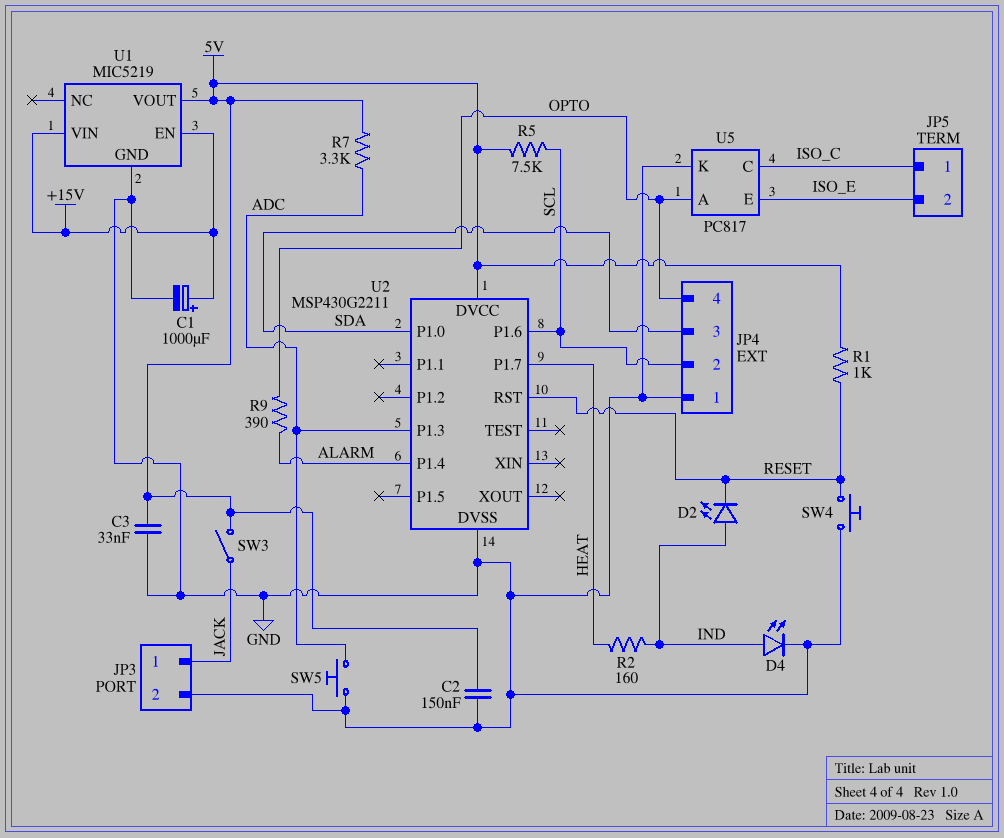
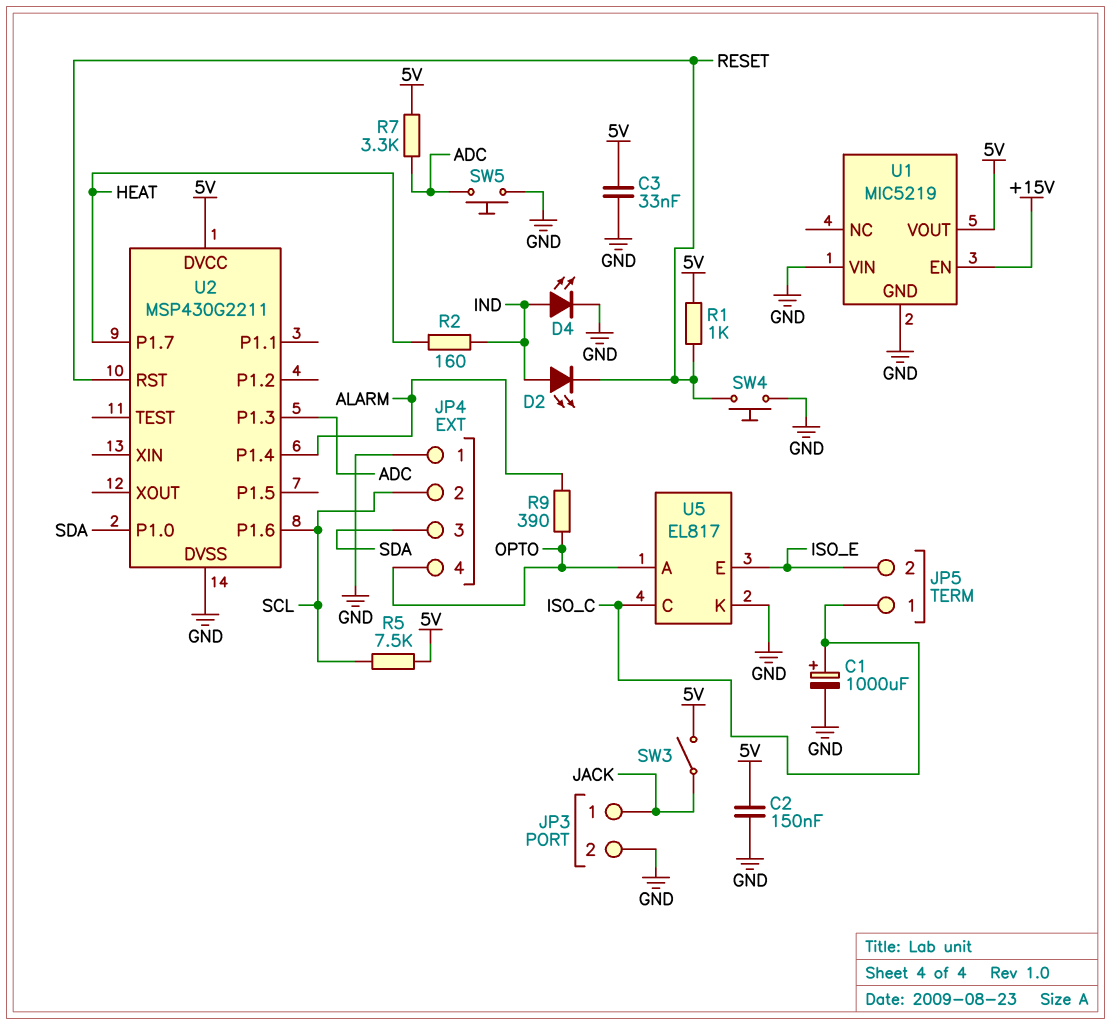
C1: 1000uF (plus +15V, minus GND) -> 1000uF (plus ISO_C, minus GND)
U1 pin VIN: +15V -> GND
U5: PC817 -> EL817

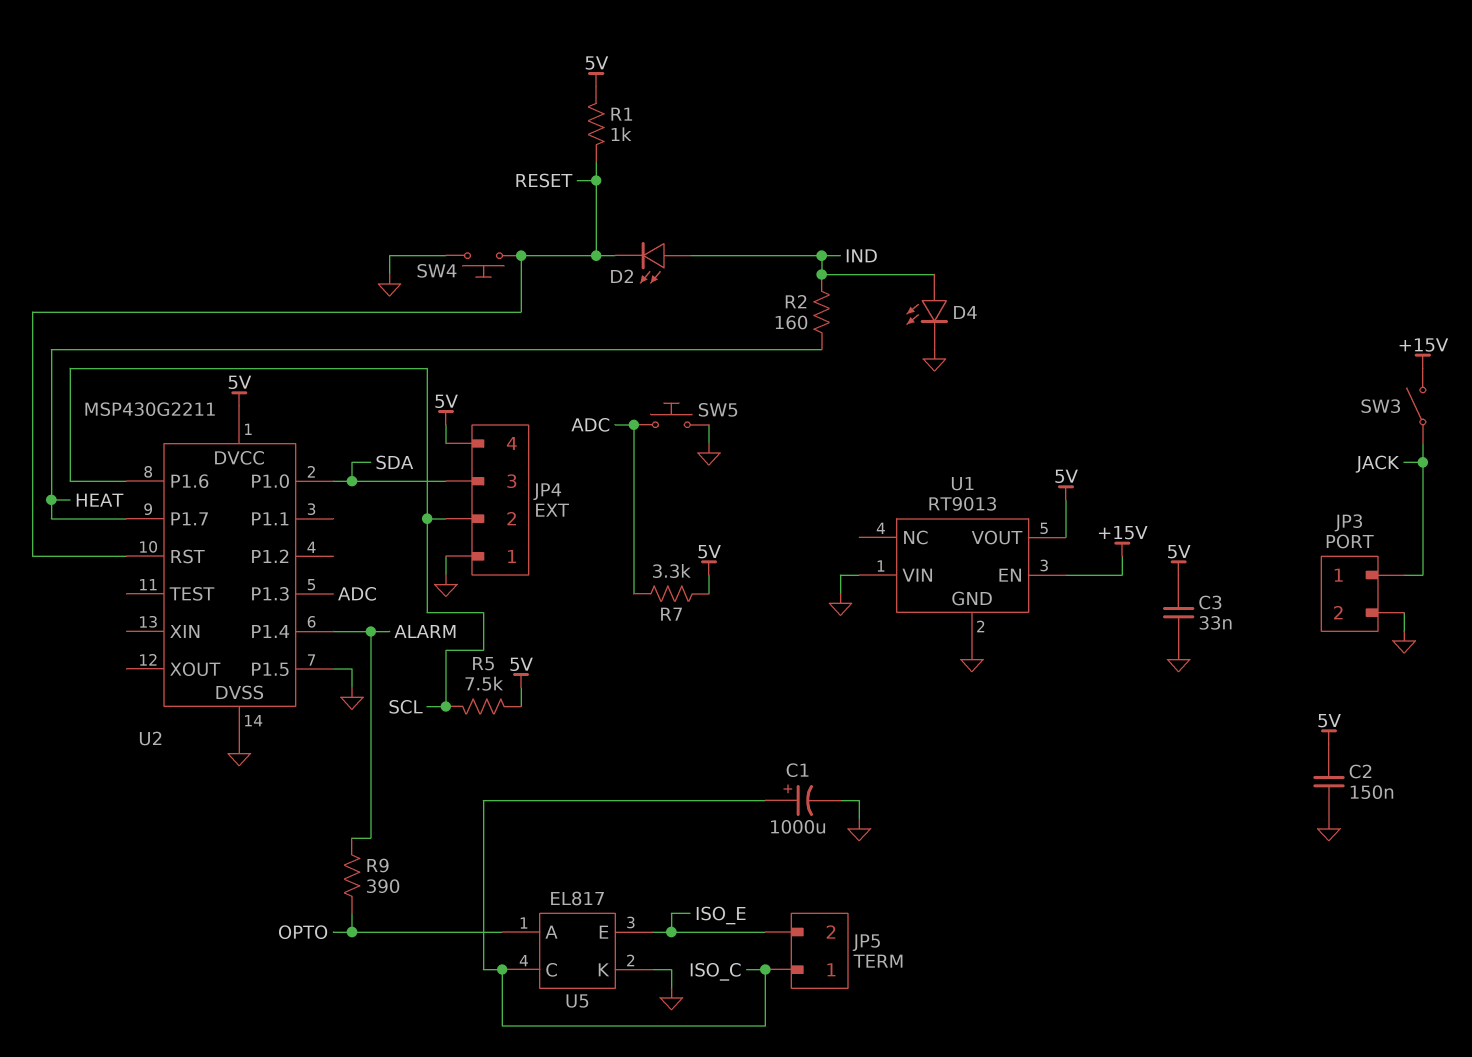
JP4 pin 4: OPTO -> 5V
SW3: switch (5V, JACK) -> switch (+15V, JACK)
U1: MIC5219 -> RT9013
U2 pin P1.5: none -> GND

